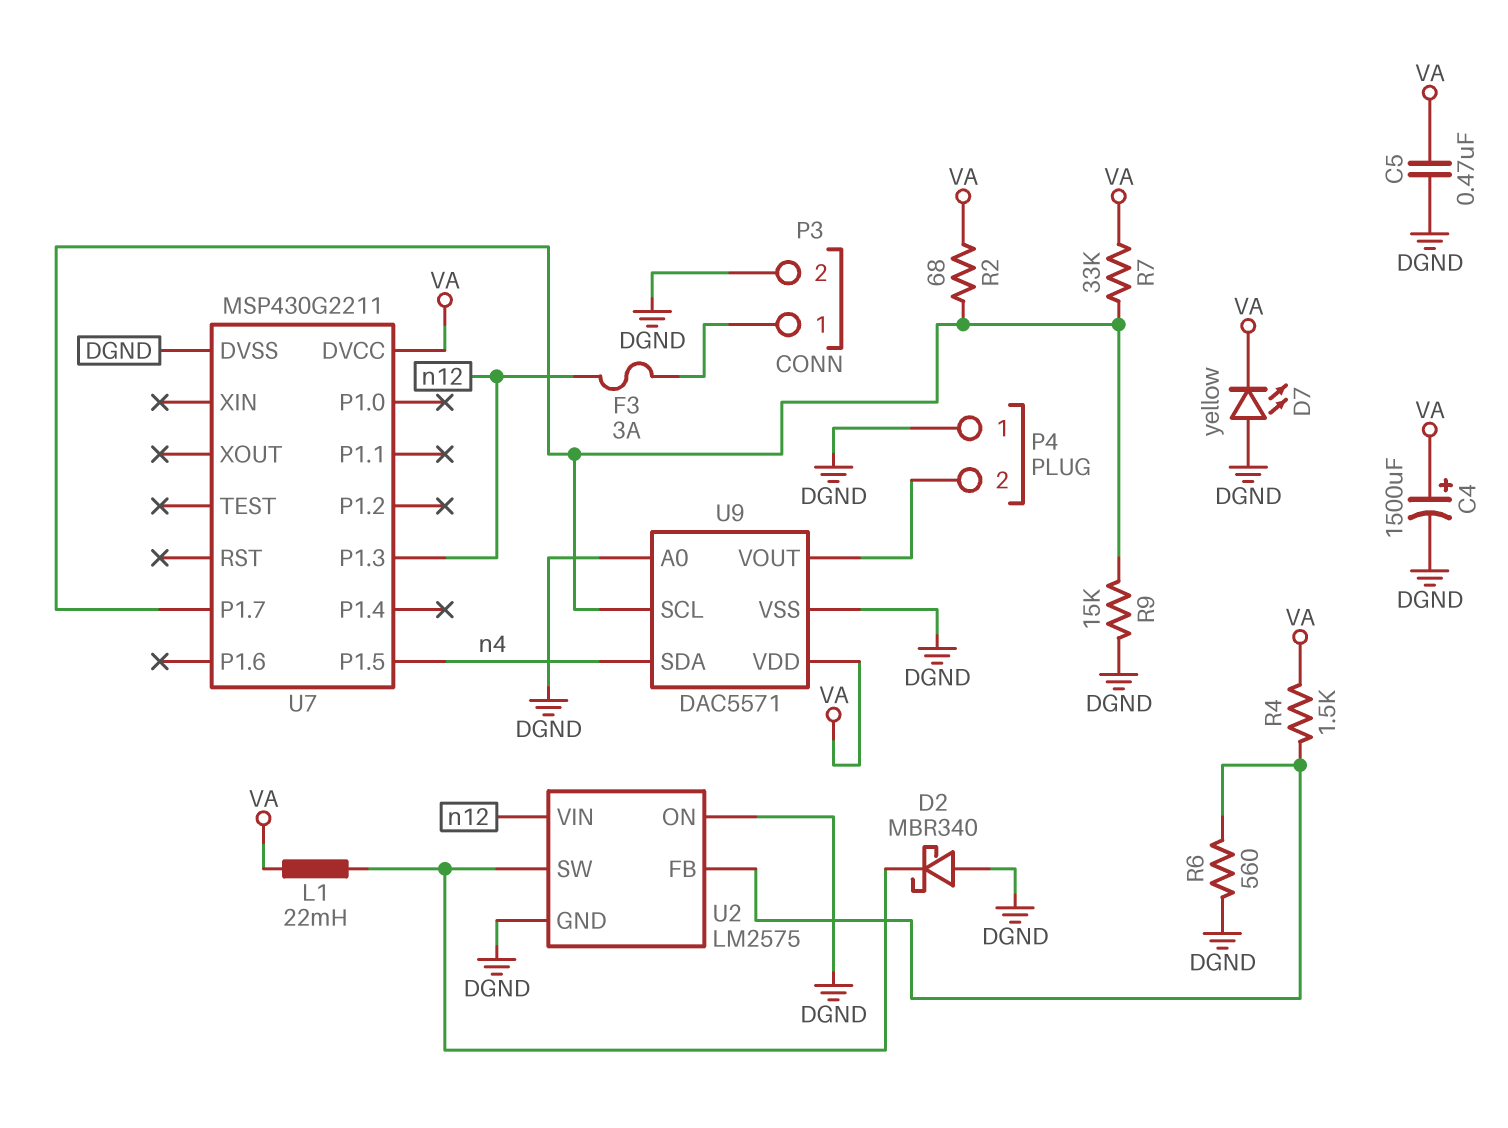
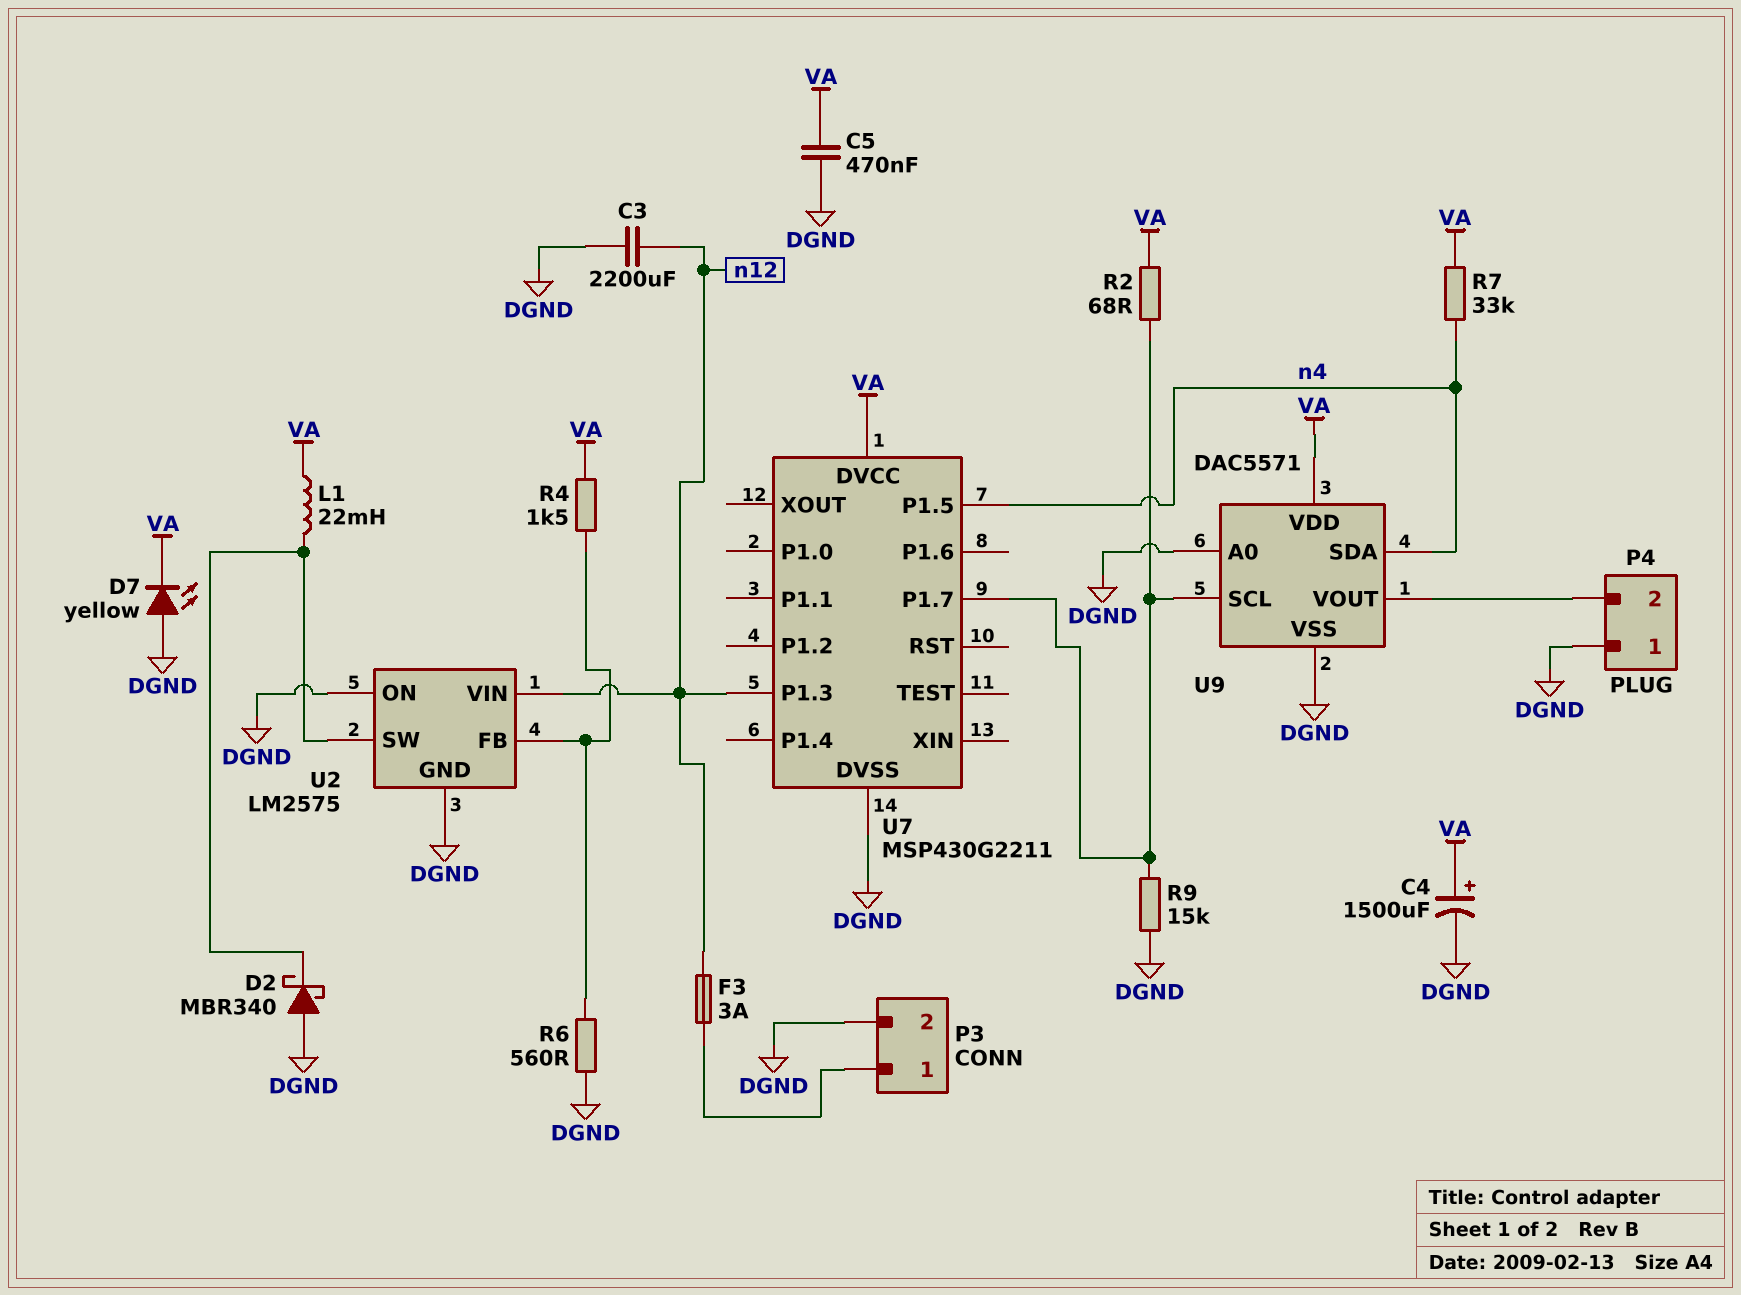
C3: none -> 2200uF (DGND, n12)
R7: 33k (U7/P1.7, VA) -> 33k (VA, n4)

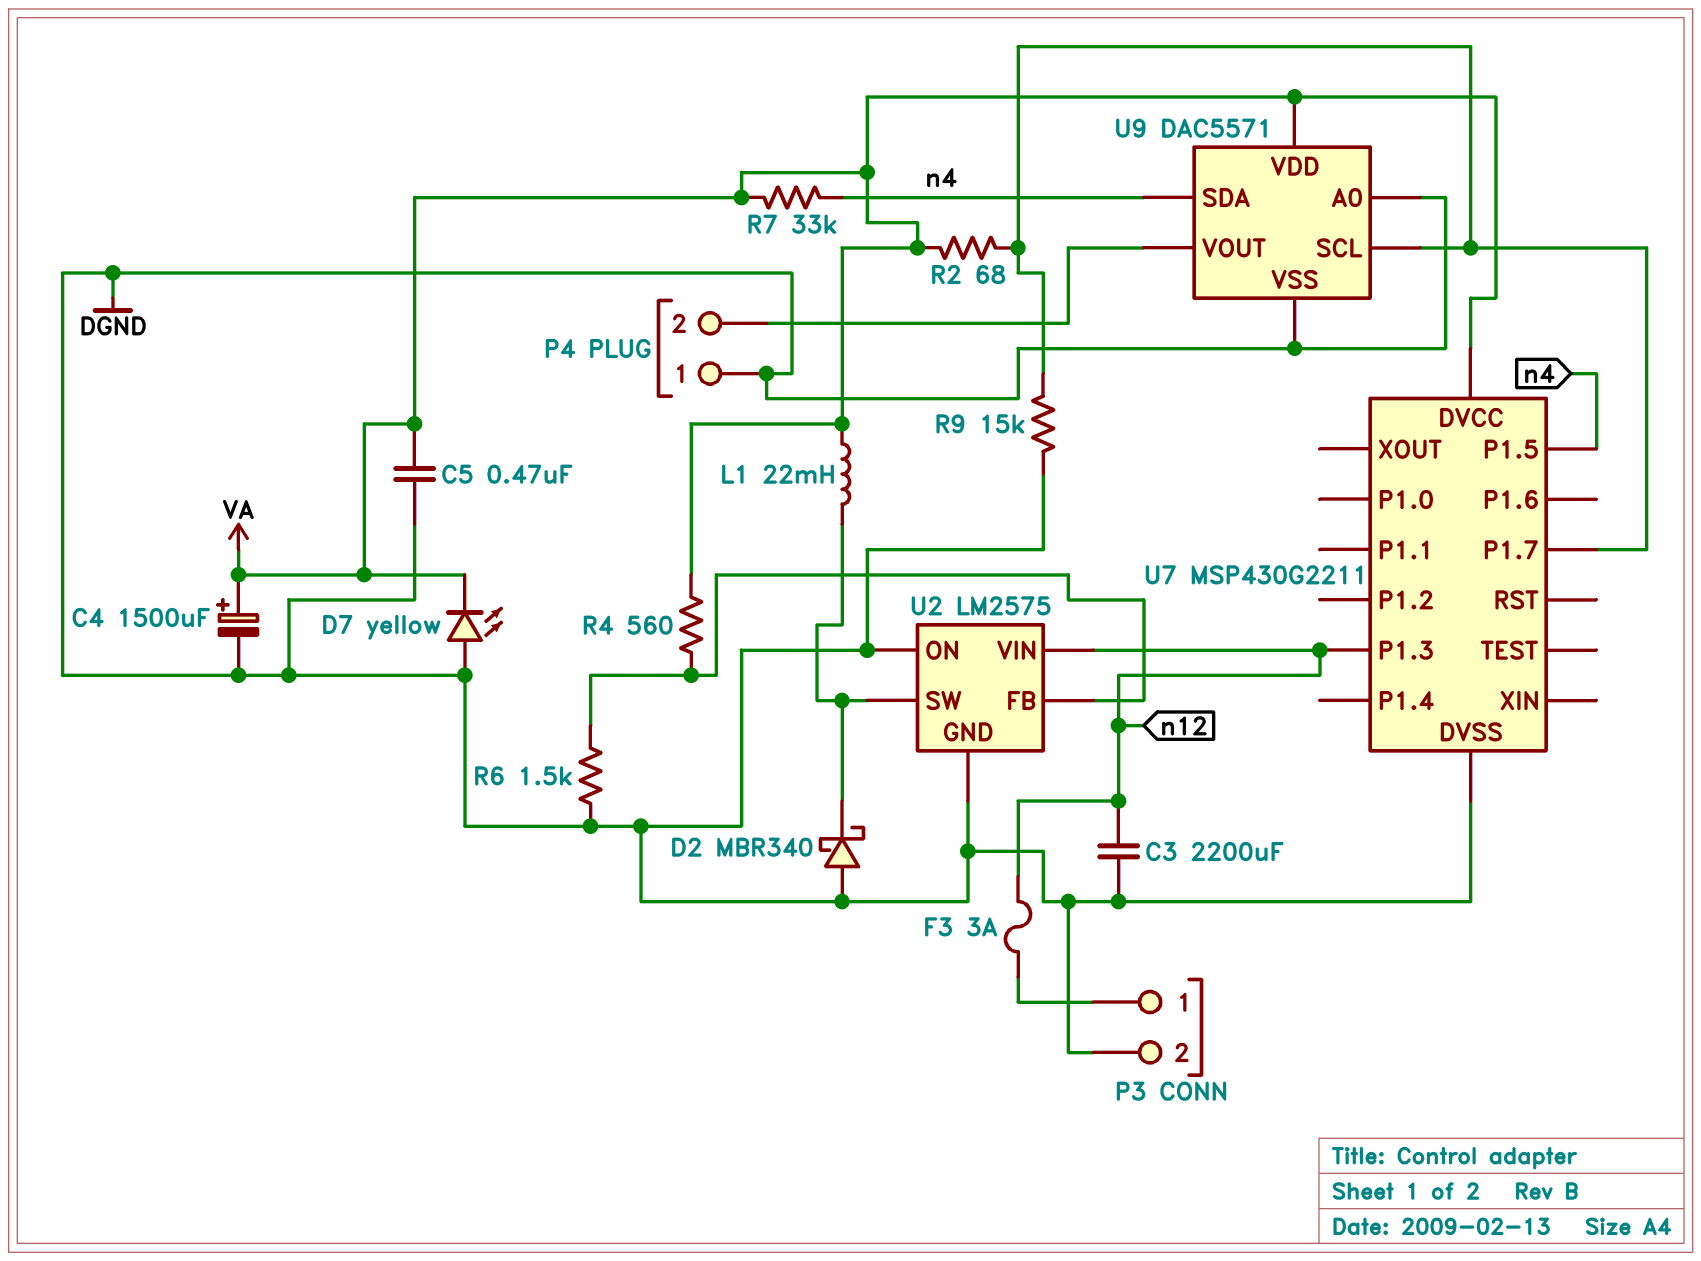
R4: 1.5k (U2/FB, VA) -> 560 (U2/FB, VA)
R6: 560 (DGND, U2/FB) -> 1.5k (DGND, U2/FB)

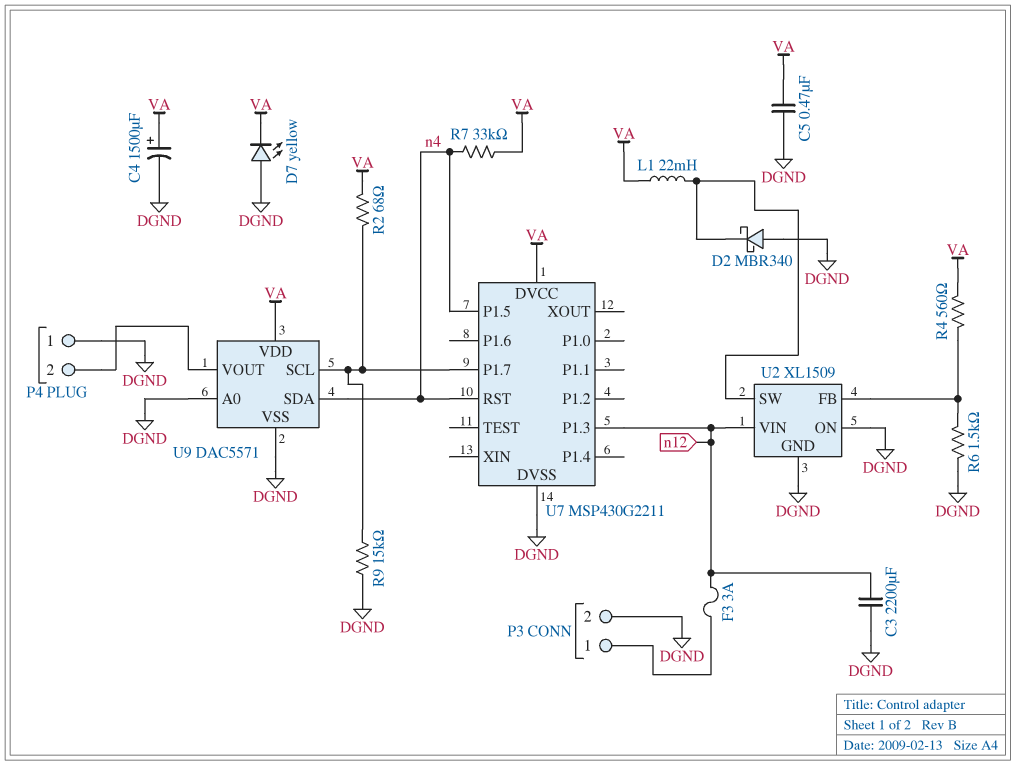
U2: LM2575 -> XL1509
U7 pin RST: none -> n4

